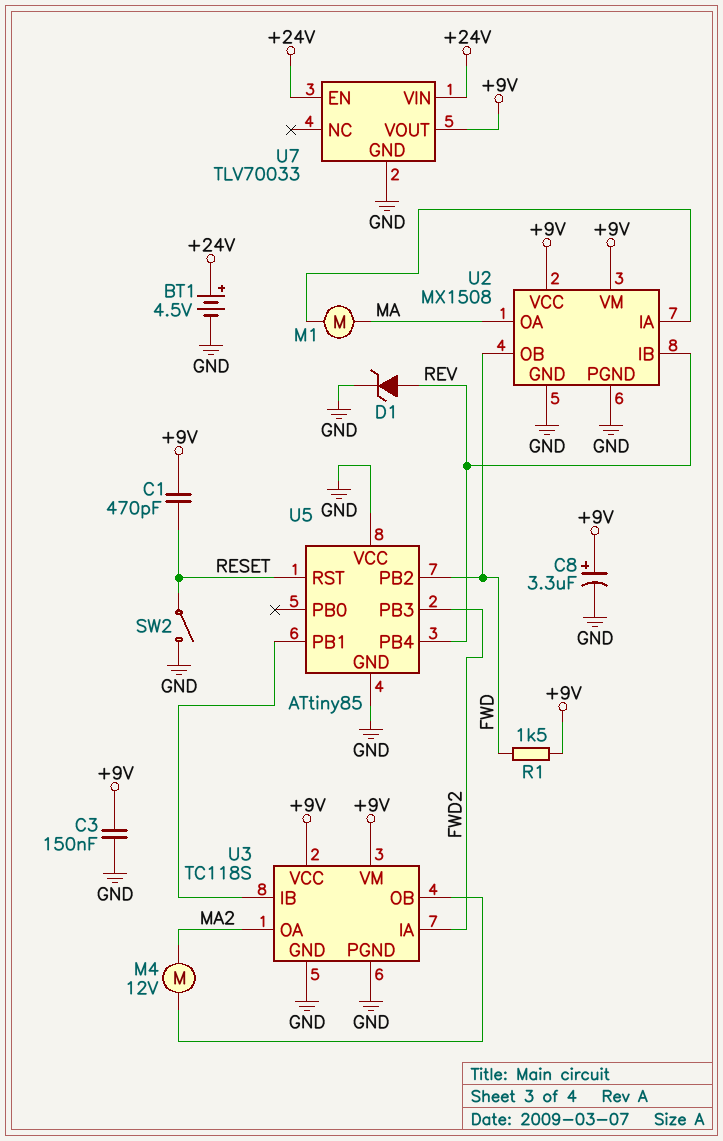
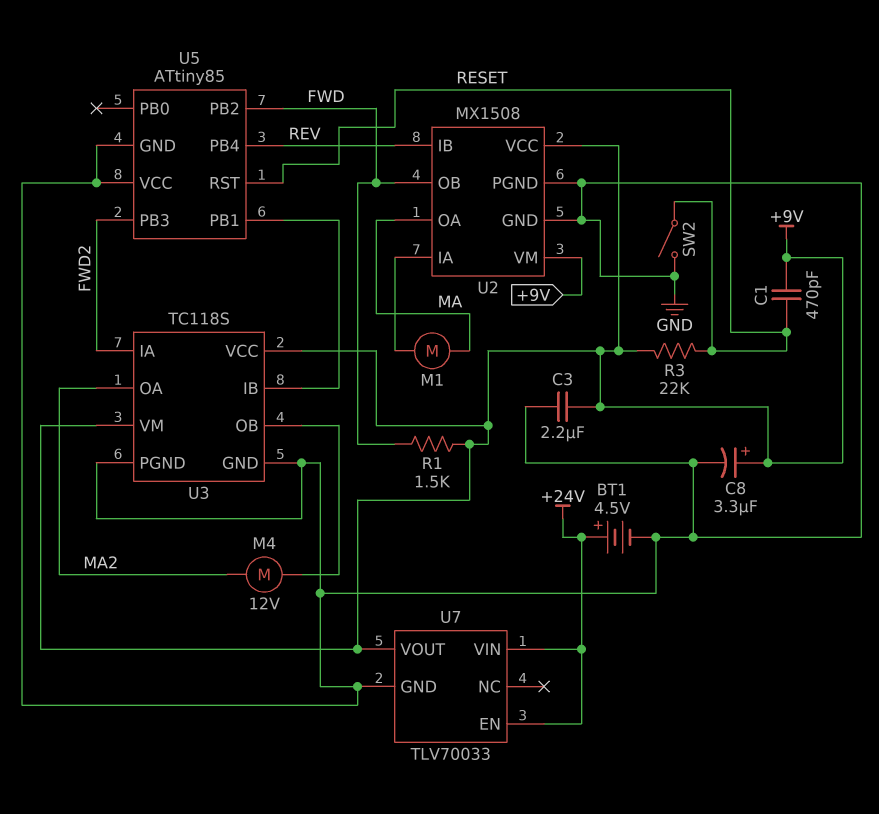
C3: 150nF (+9V, GND) -> 2.2uF (+9V, GND)
D1: zener (A REV, K GND) -> none
R3: none -> 22k (+9V, RESET)

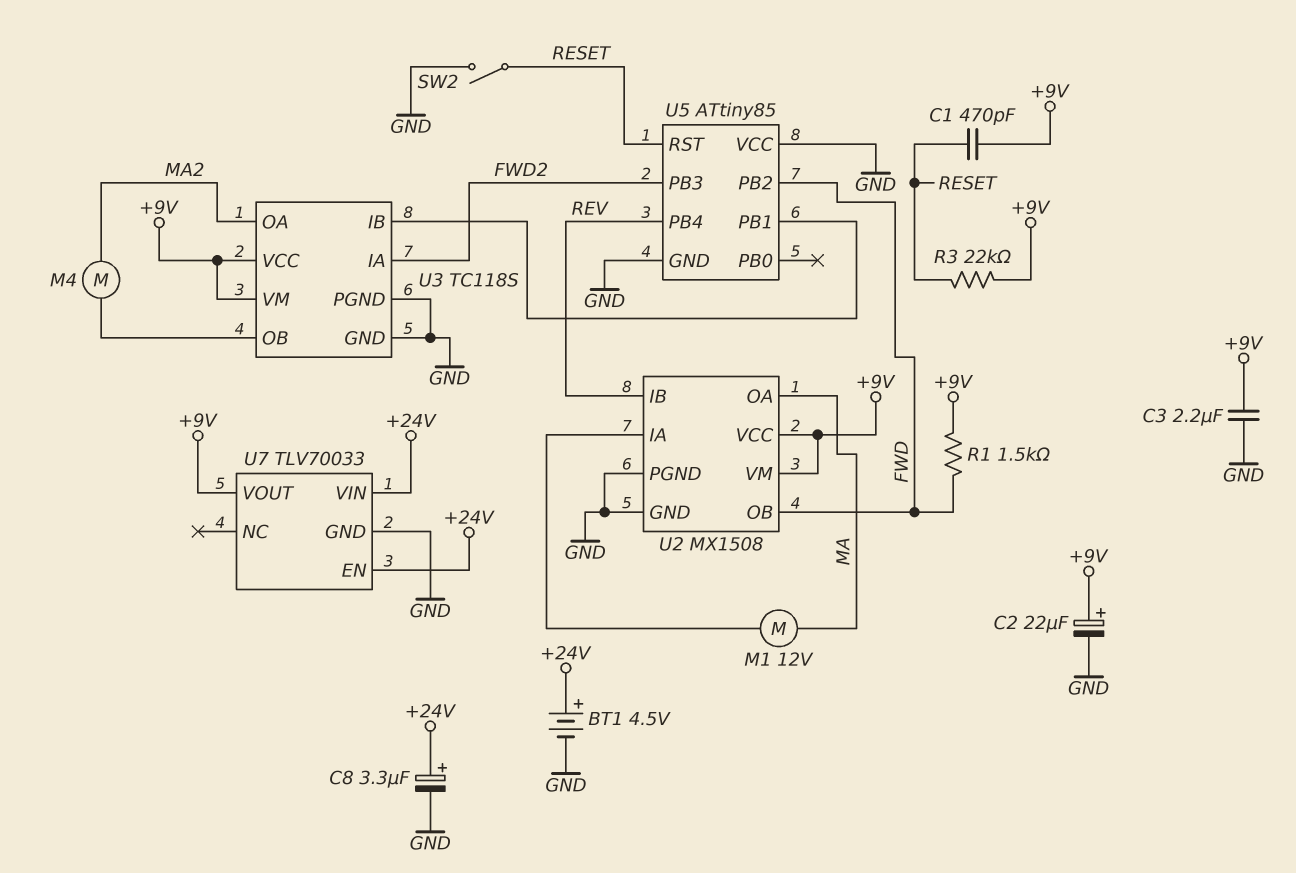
C2: none -> 22uF (plus +9V, minus GND)
C8: 3.3uF (plus +9V, minus GND) -> 3.3uF (plus +24V, minus GND)
M1: motor (MA, U2/IA) -> motor 12V (MA, U2/IA)
M4: motor 12V (MA2, U3/OB) -> motor (MA2, U3/OB)

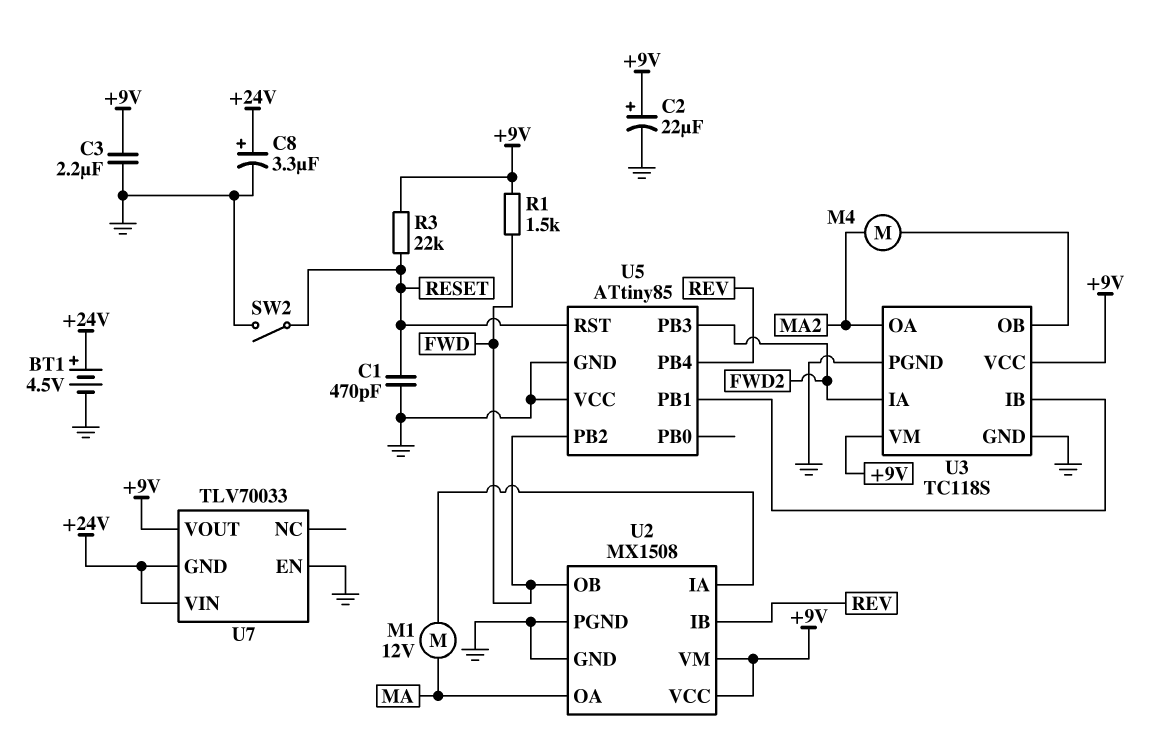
C1: 470pF (+9V, RESET) -> 470pF (GND, RESET)
U7 pin EN: +24V -> GND
U7 pin GND: GND -> +24V

